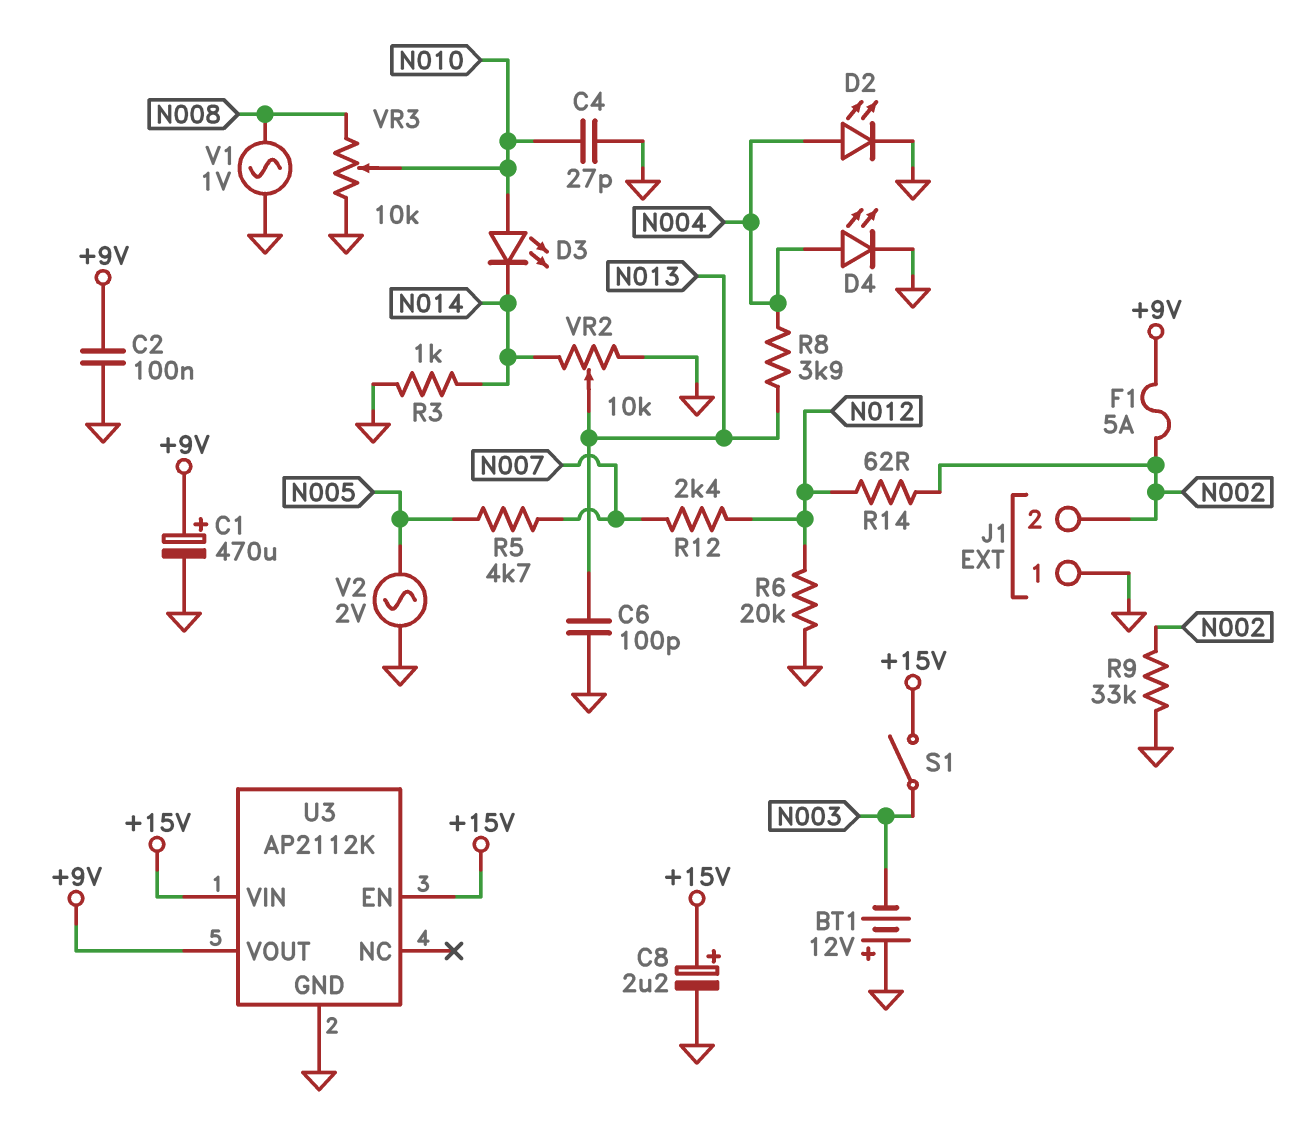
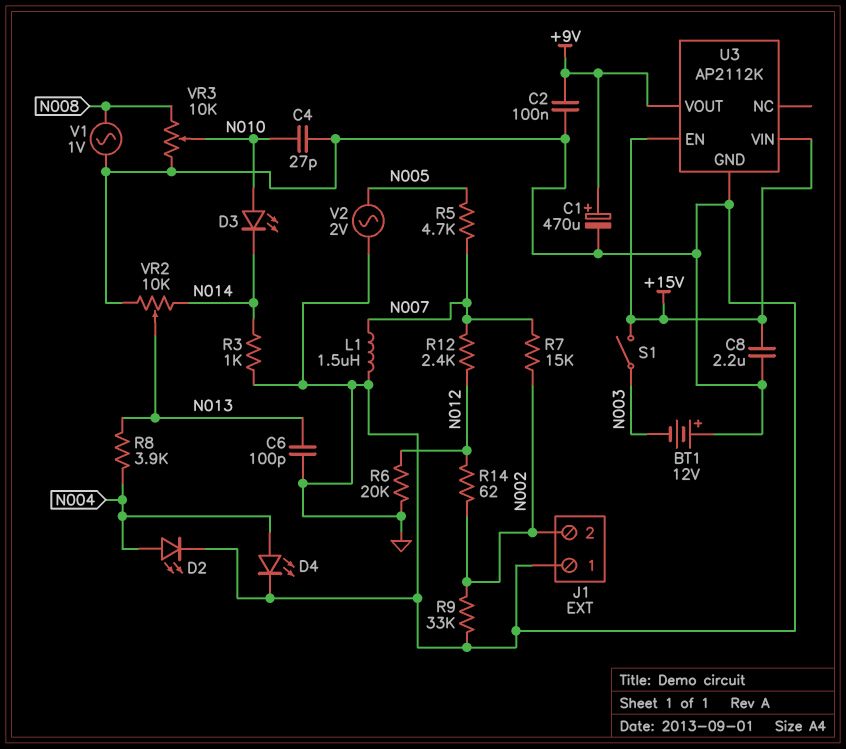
C8: 2.2uF (plus +15V, minus GND) -> 2.2uF (+15V, GND)
F1: 5A (+9V, N002) -> none
L1: none -> 1.5uH (GND, N007)
R7: none -> 15k (N002, N007)

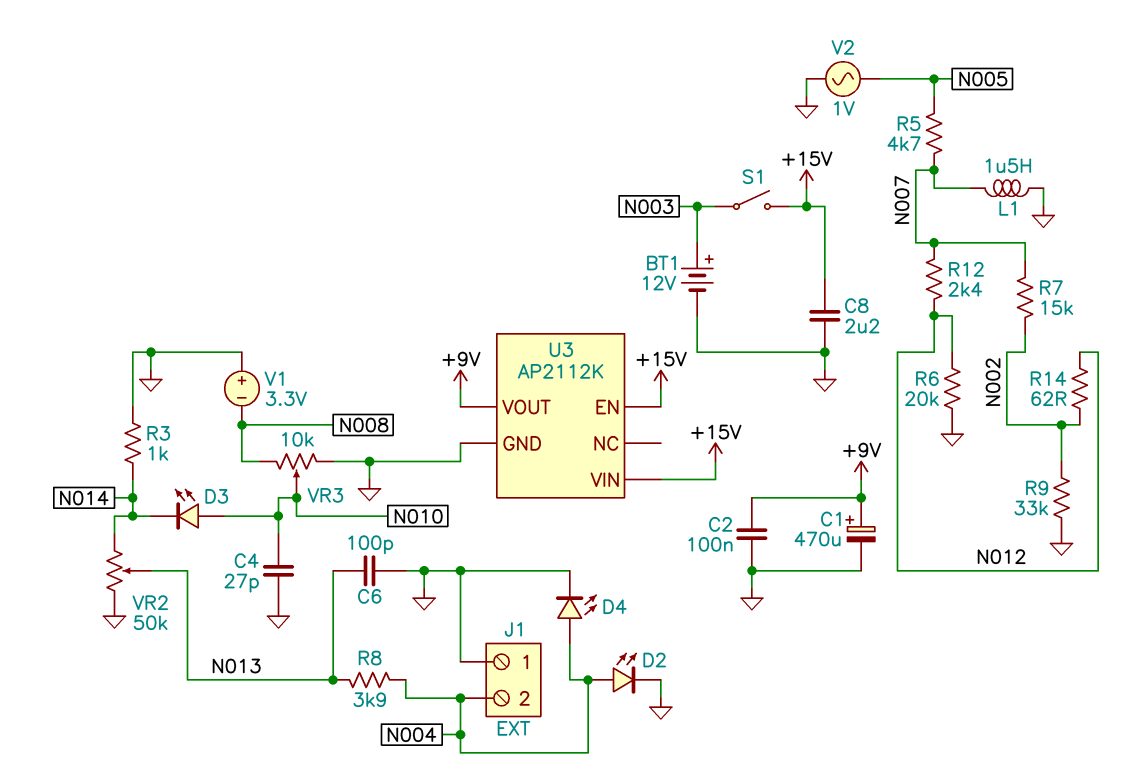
BT1: 12V (plus GND, minus N003) -> 12V (plus N003, minus GND)
J1 pin 2: N002 -> N004
V1: AC 1V (GND, N008) -> 3.3V (plus GND, minus N008)
V2: AC 2V (GND, N005) -> AC 1V (GND, N005)
VR2: 10k (GND, N014, wiper N013) -> 50k (GND, N014, wiper N013)

